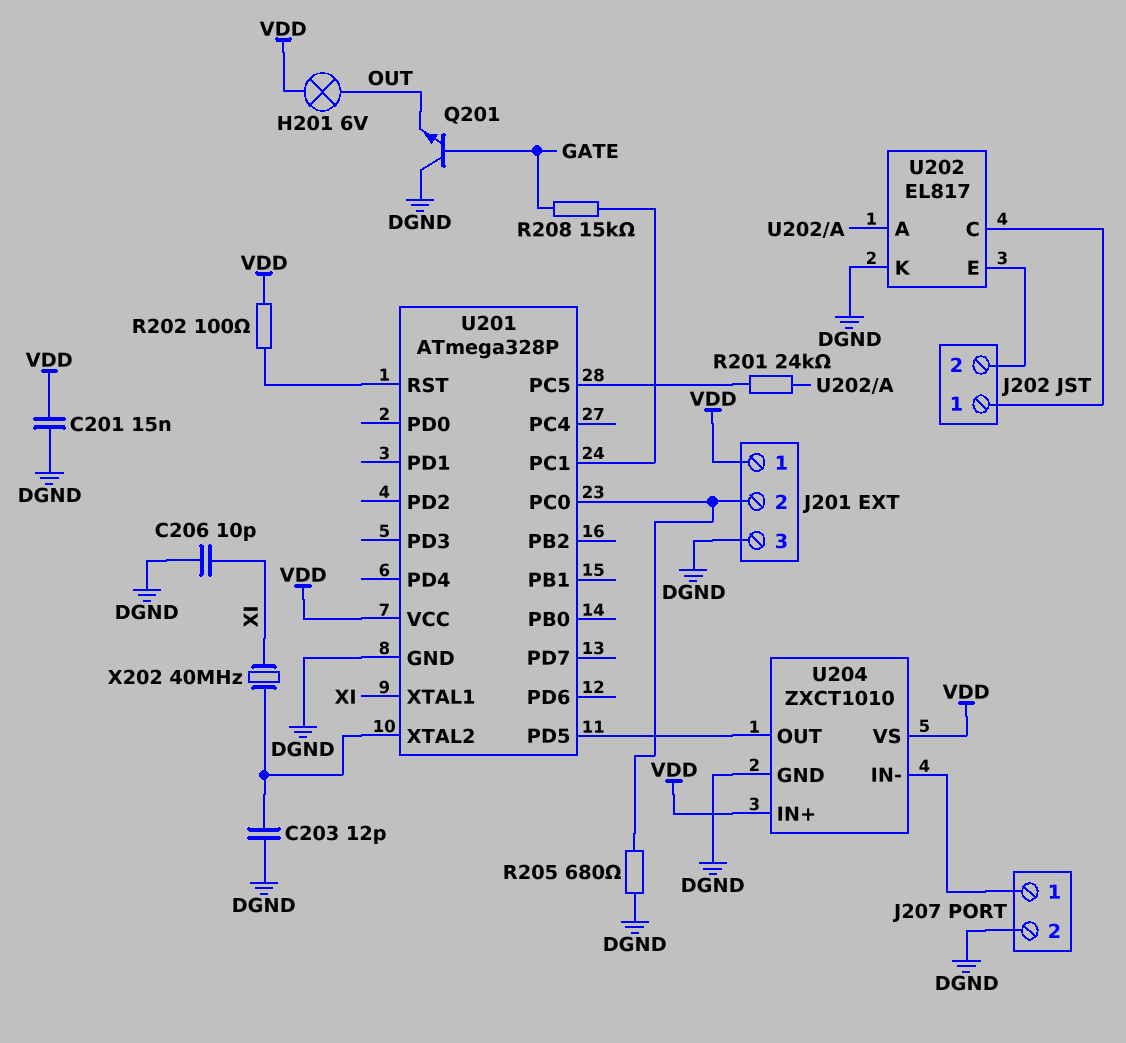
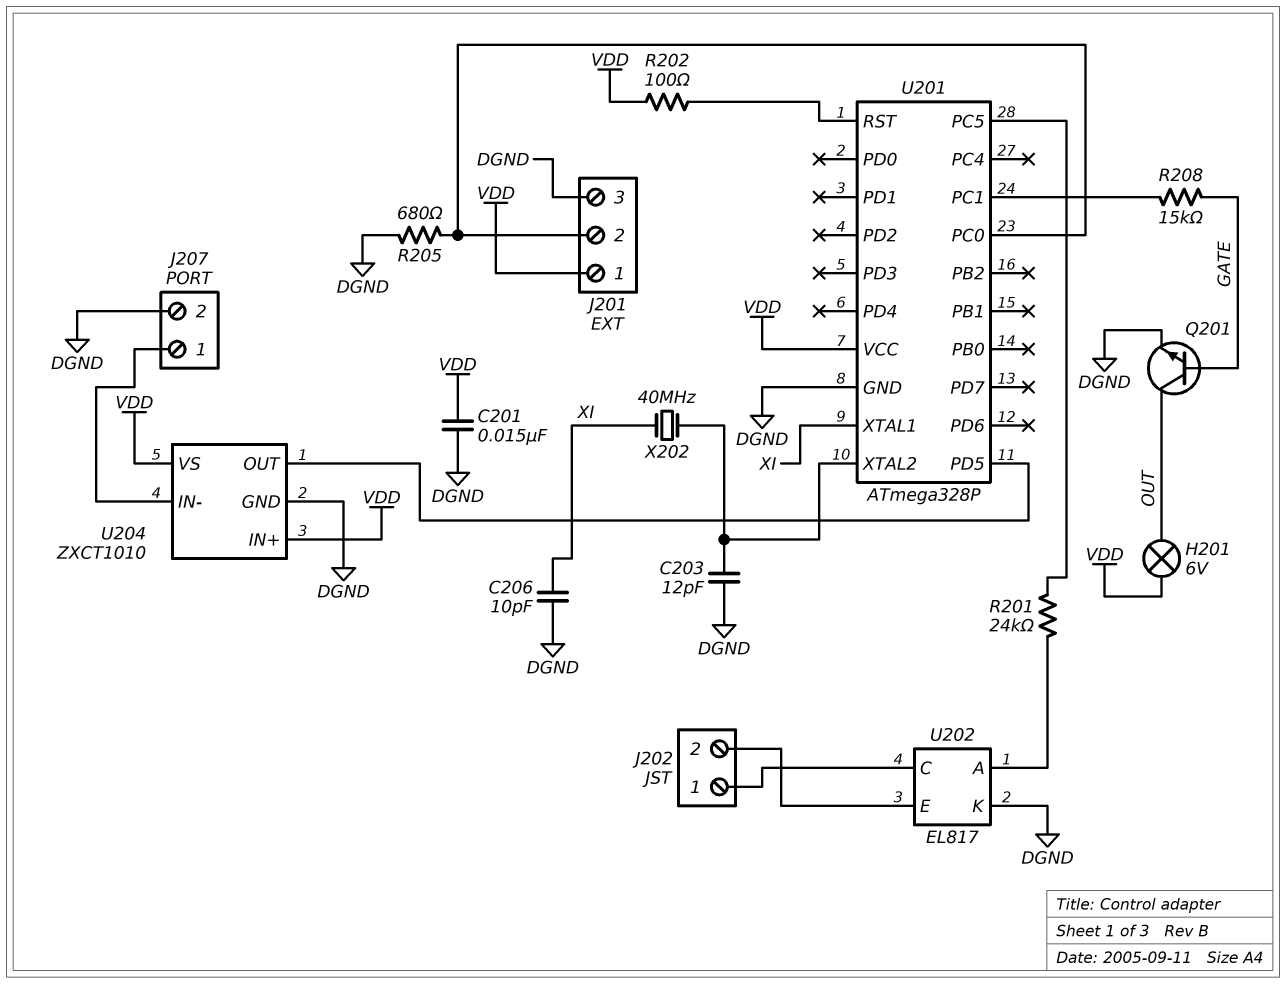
Q201: NPN (B GATE, C DGND, E OUT) -> NPN (B GATE, C OUT, E DGND)

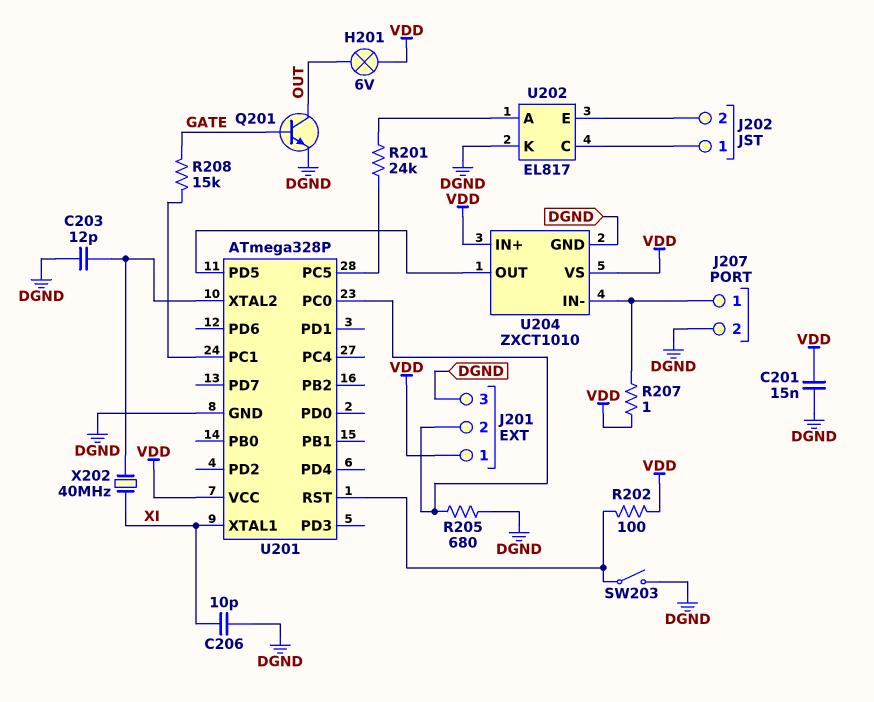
R207: none -> 1 (J207/1, VDD)
SW203: none -> switch (DGND, U201/RST)

